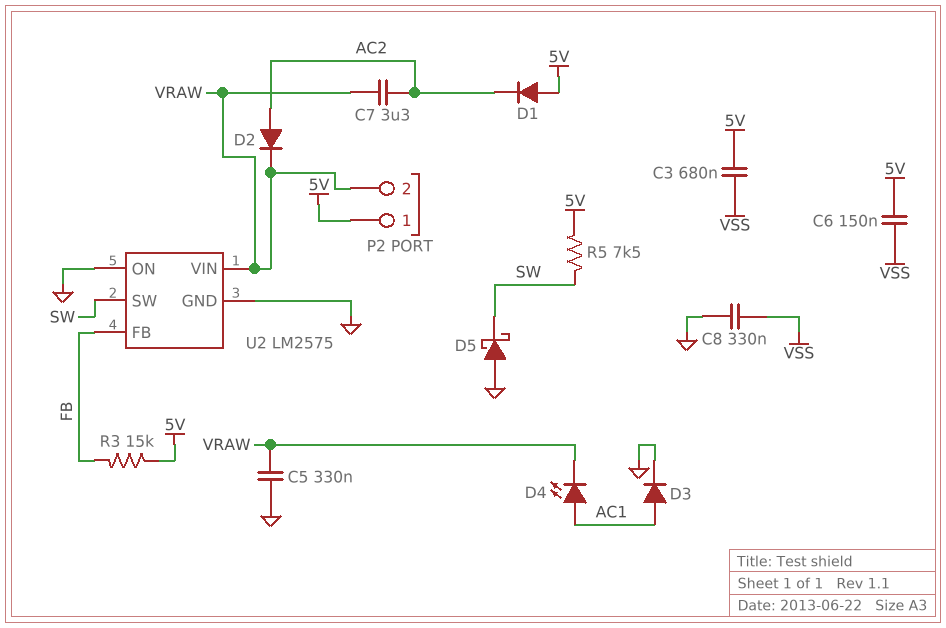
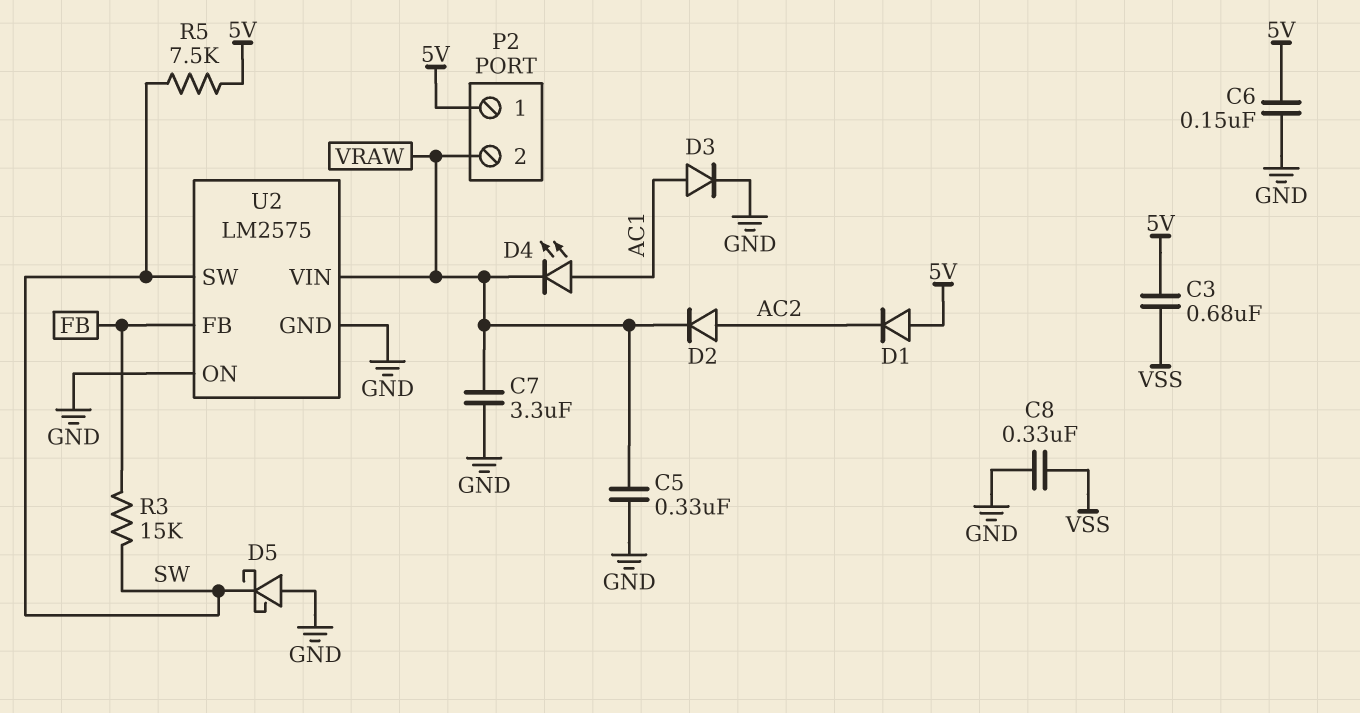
C6: 150nF (5V, VSS) -> 150nF (5V, GND)
C7: 3.3uF (AC2, VRAW) -> 3.3uF (GND, VRAW)
R3: 15k (5V, FB) -> 15k (FB, SW)

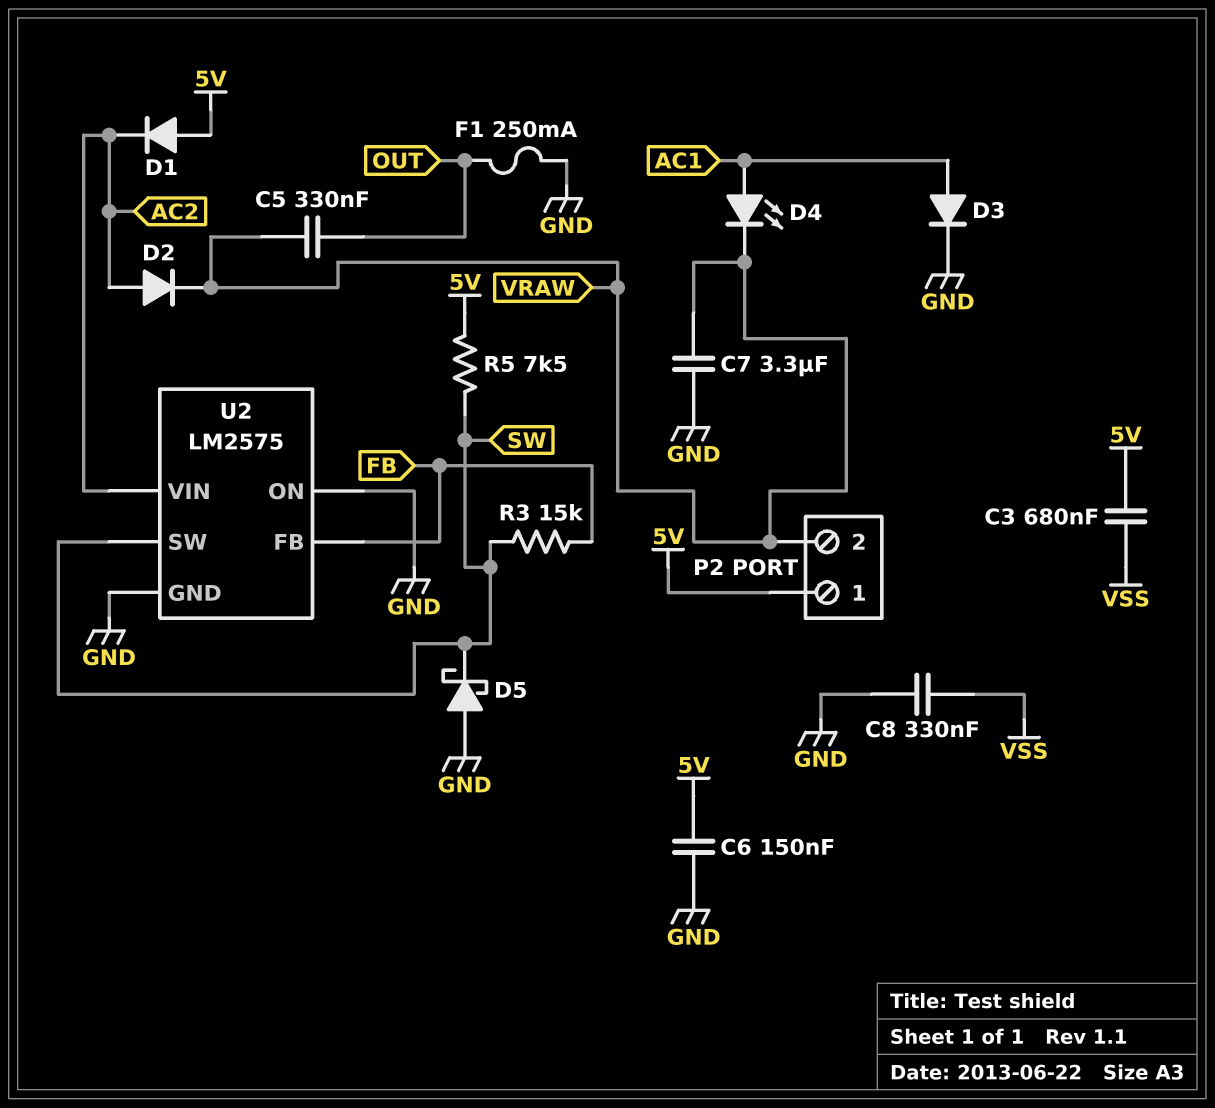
C5: 330nF (GND, VRAW) -> 330nF (OUT, VRAW)
F1: none -> 250mA (GND, OUT)
U2 pin VIN: VRAW -> AC2

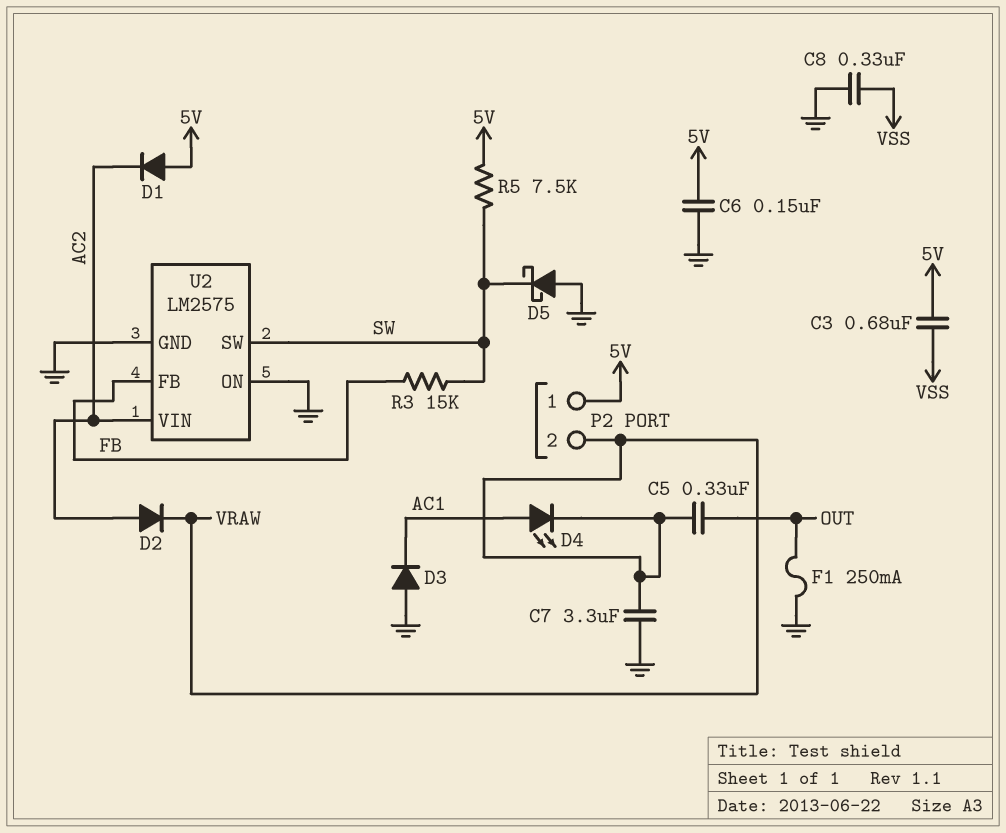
D3: diode (A AC1, K GND) -> diode (A GND, K AC1)

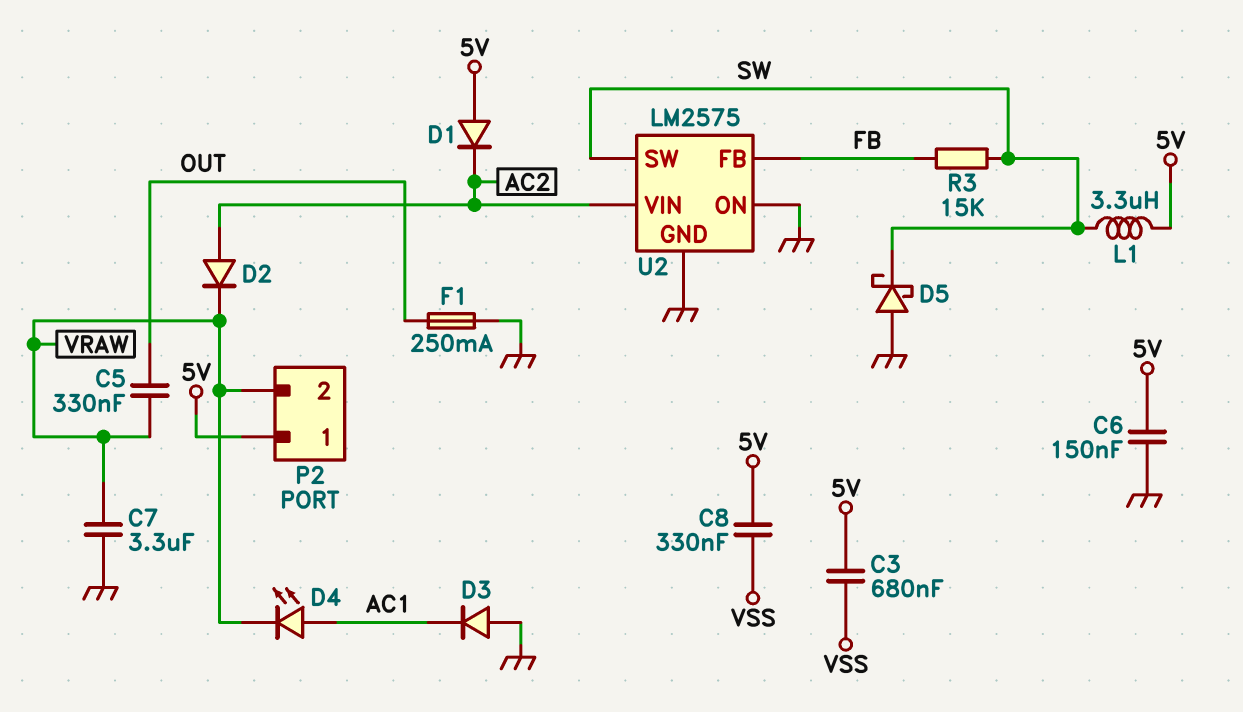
C8: 330nF (GND, VSS) -> 330nF (5V, VSS)
L1: none -> 3.3uH (5V, SW)
R5: 7.5k (5V, SW) -> none

